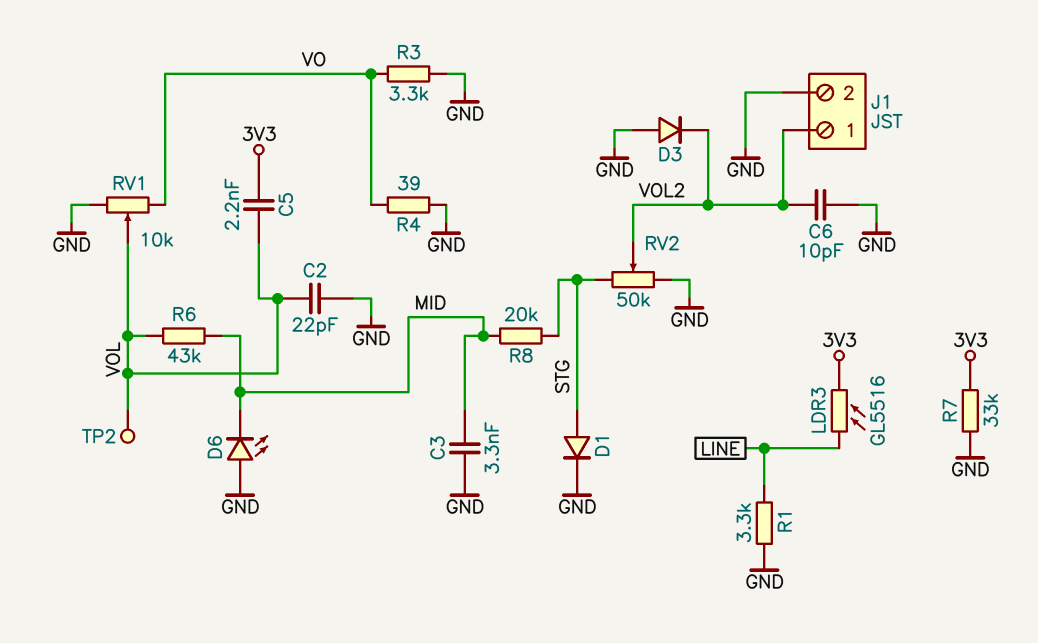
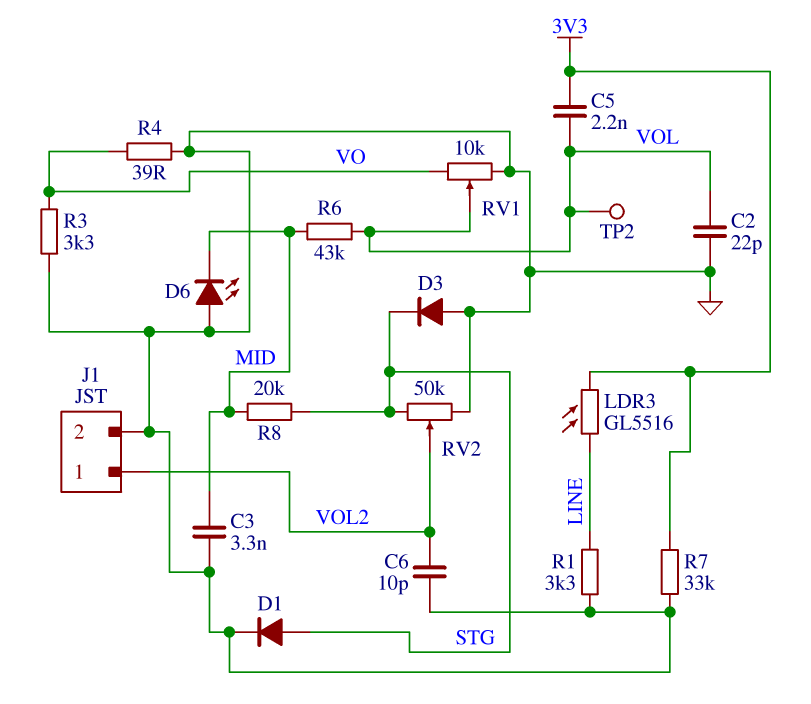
D3: diode (A GND, K VOL2) -> diode (A GND, K STG)

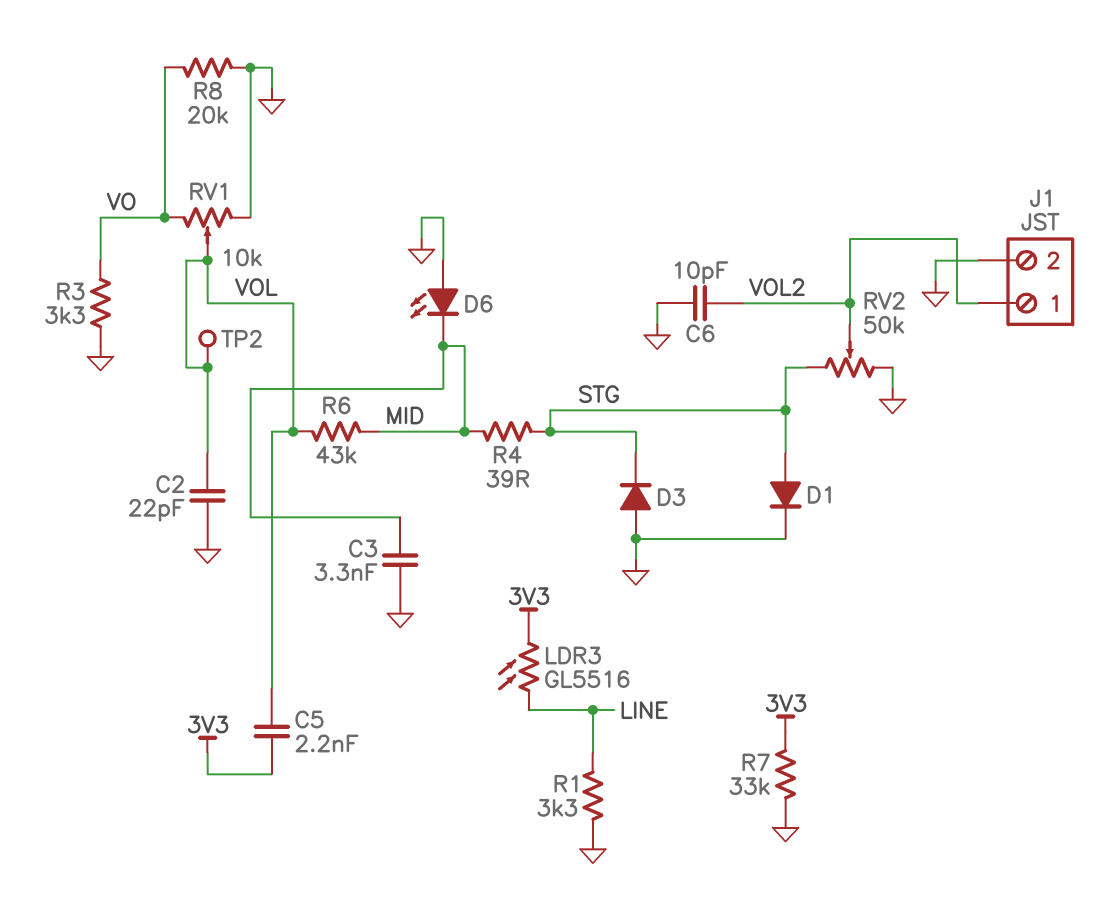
R4: 39 (GND, VO) -> 39 (MID, STG)
R8: 20k (MID, STG) -> 20k (GND, VO)

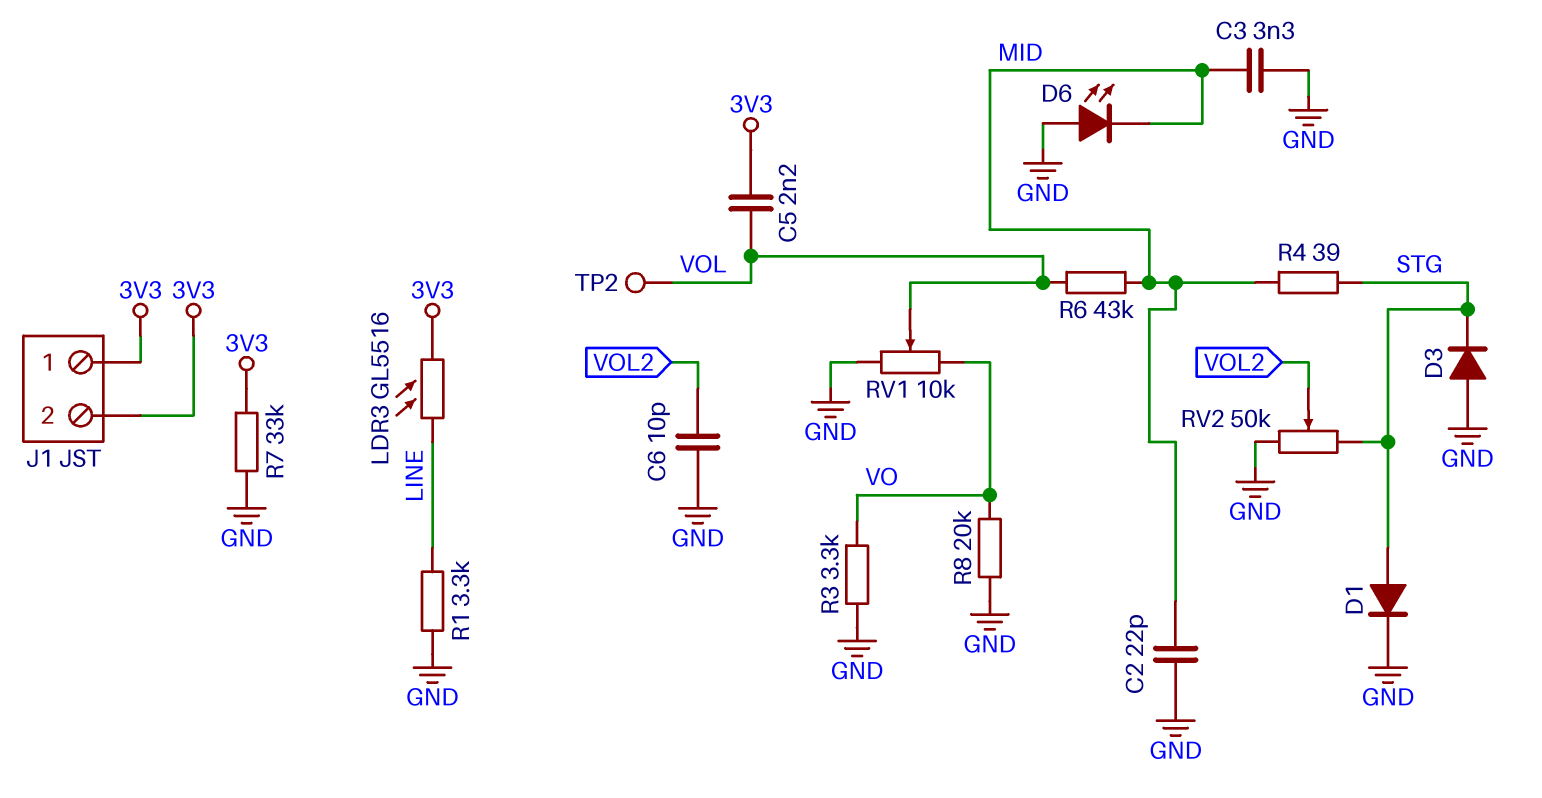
C2: 22pF (GND, VOL) -> 22pF (GND, MID)
J1 pin 1: VOL2 -> 3V3
J1 pin 2: GND -> 3V3

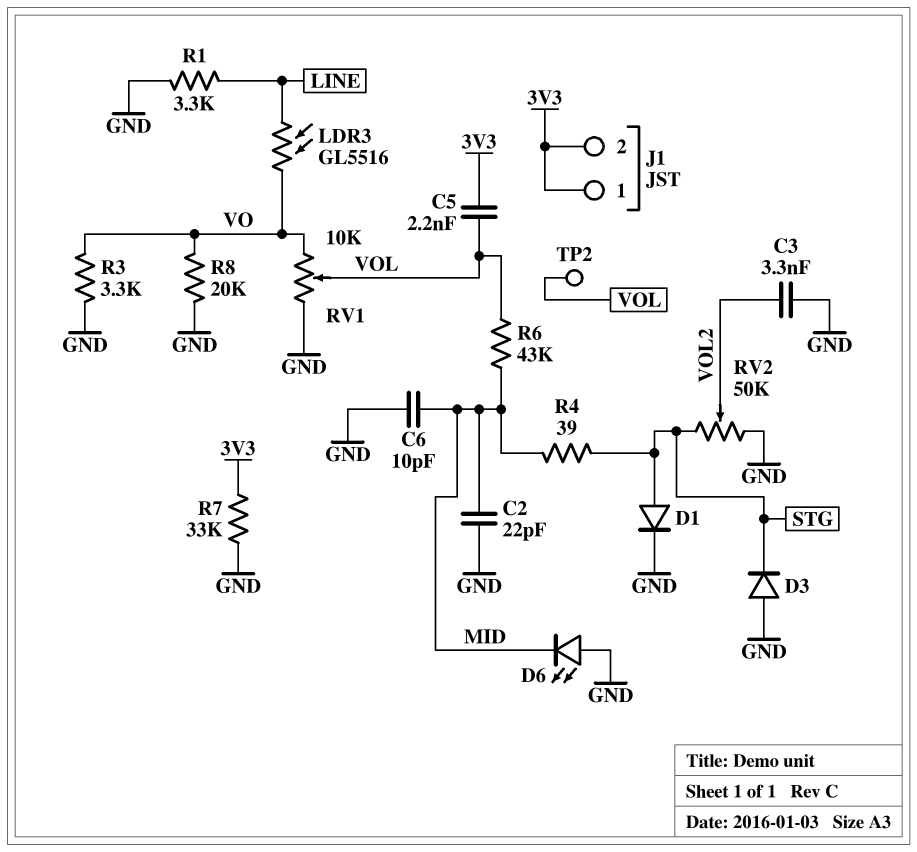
C3: 3.3nF (GND, MID) -> 3.3nF (GND, VOL2)
C6: 10pF (GND, VOL2) -> 10pF (GND, MID)
LDR3: GL5516 (3V3, LINE) -> GL5516 (LINE, VO)

